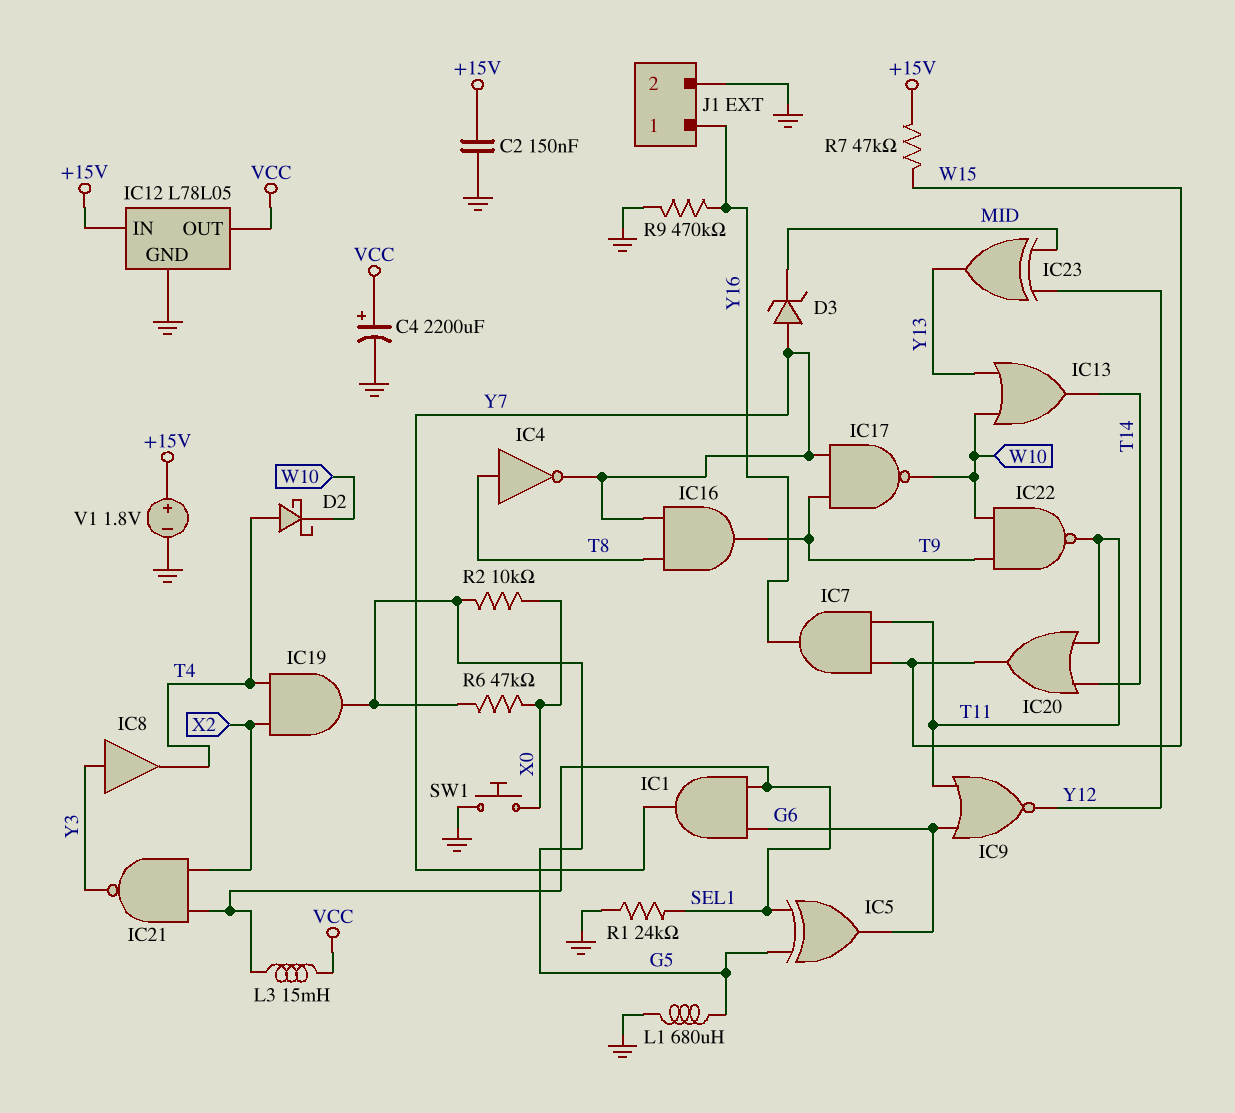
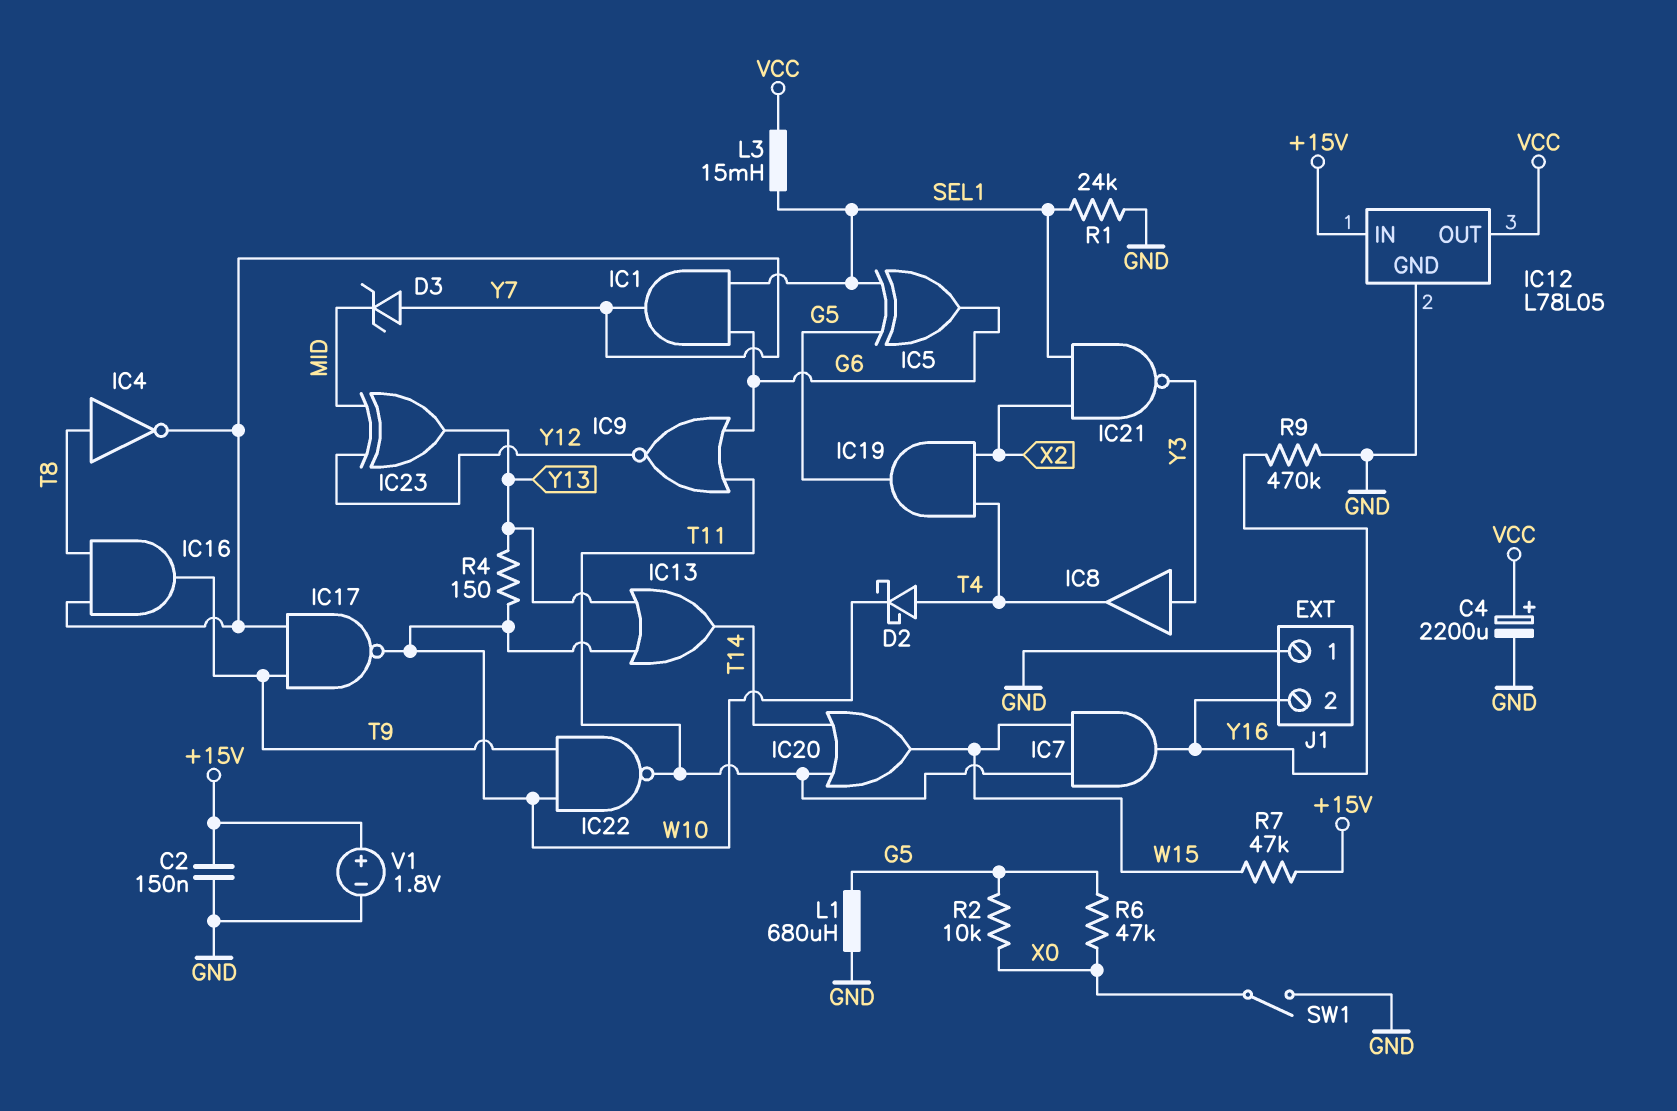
J1 pin 1: Y16 -> GND
J1 pin 2: GND -> Y16
R4: none -> 150 (W10, Y13)
SW1: button (GND, X0) -> switch (GND, X0)

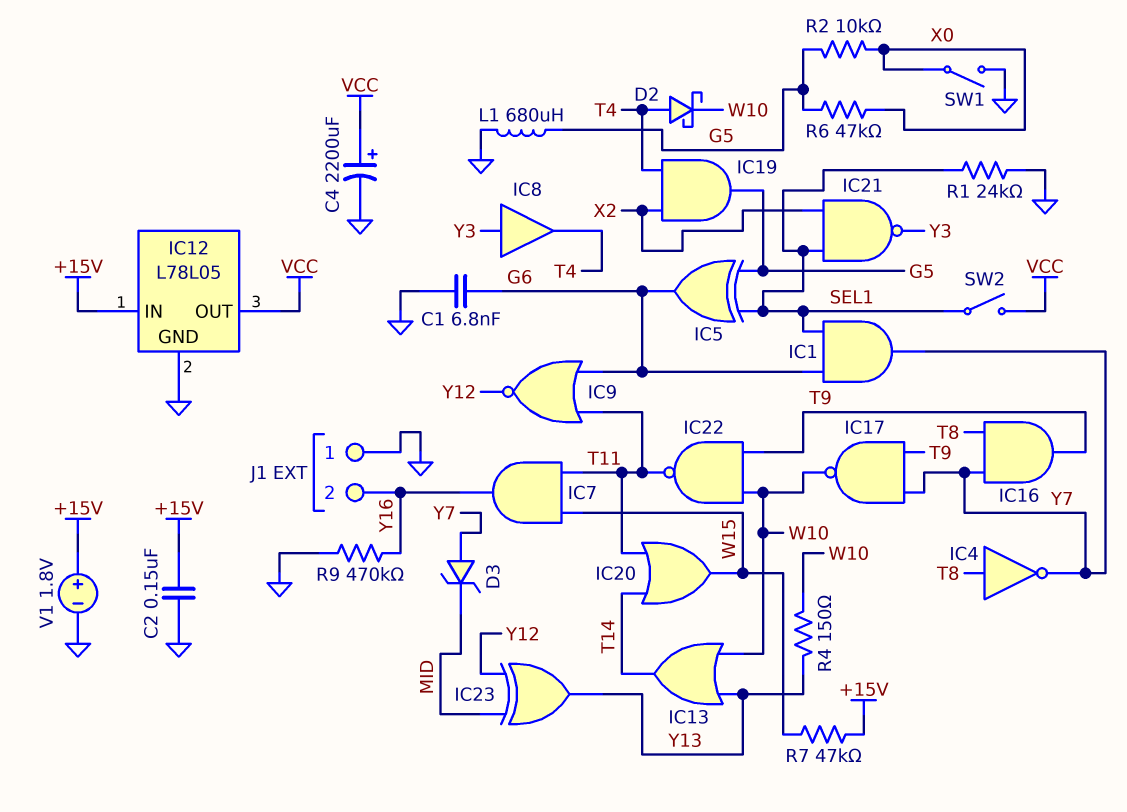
C1: none -> 6.8nF (G6, GND)
L3: 15mH (SEL1, VCC) -> none
SW2: none -> switch (SEL1, VCC)

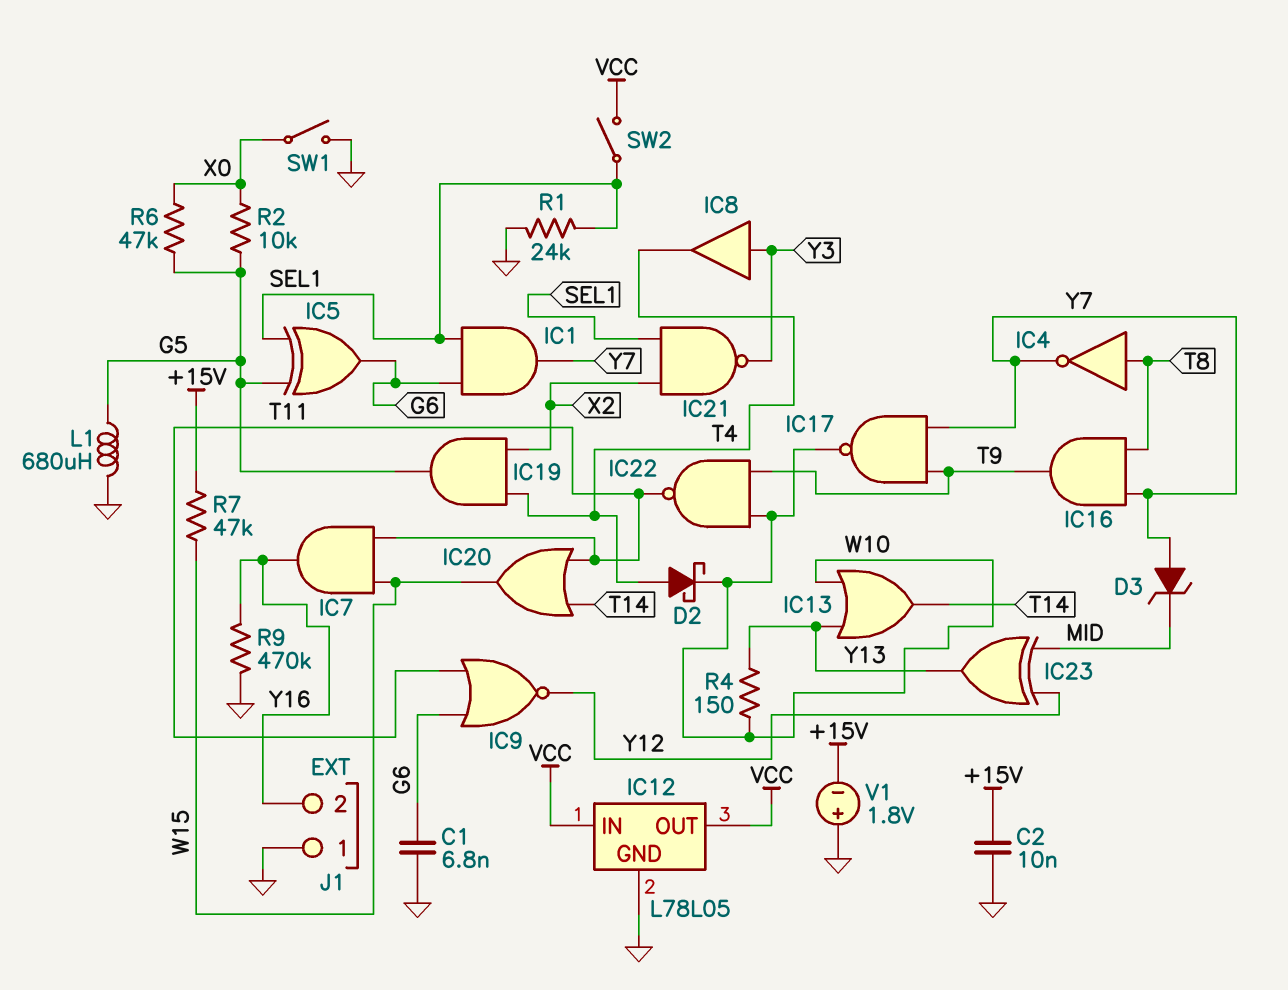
C2: 150nF (+15V, GND) -> 10nF (+15V, GND)
C4: 2200uF (plus VCC, minus GND) -> none
IC12 pin IN: +15V -> VCC
V1: 1.8V (plus +15V, minus GND) -> 1.8V (plus GND, minus +15V)

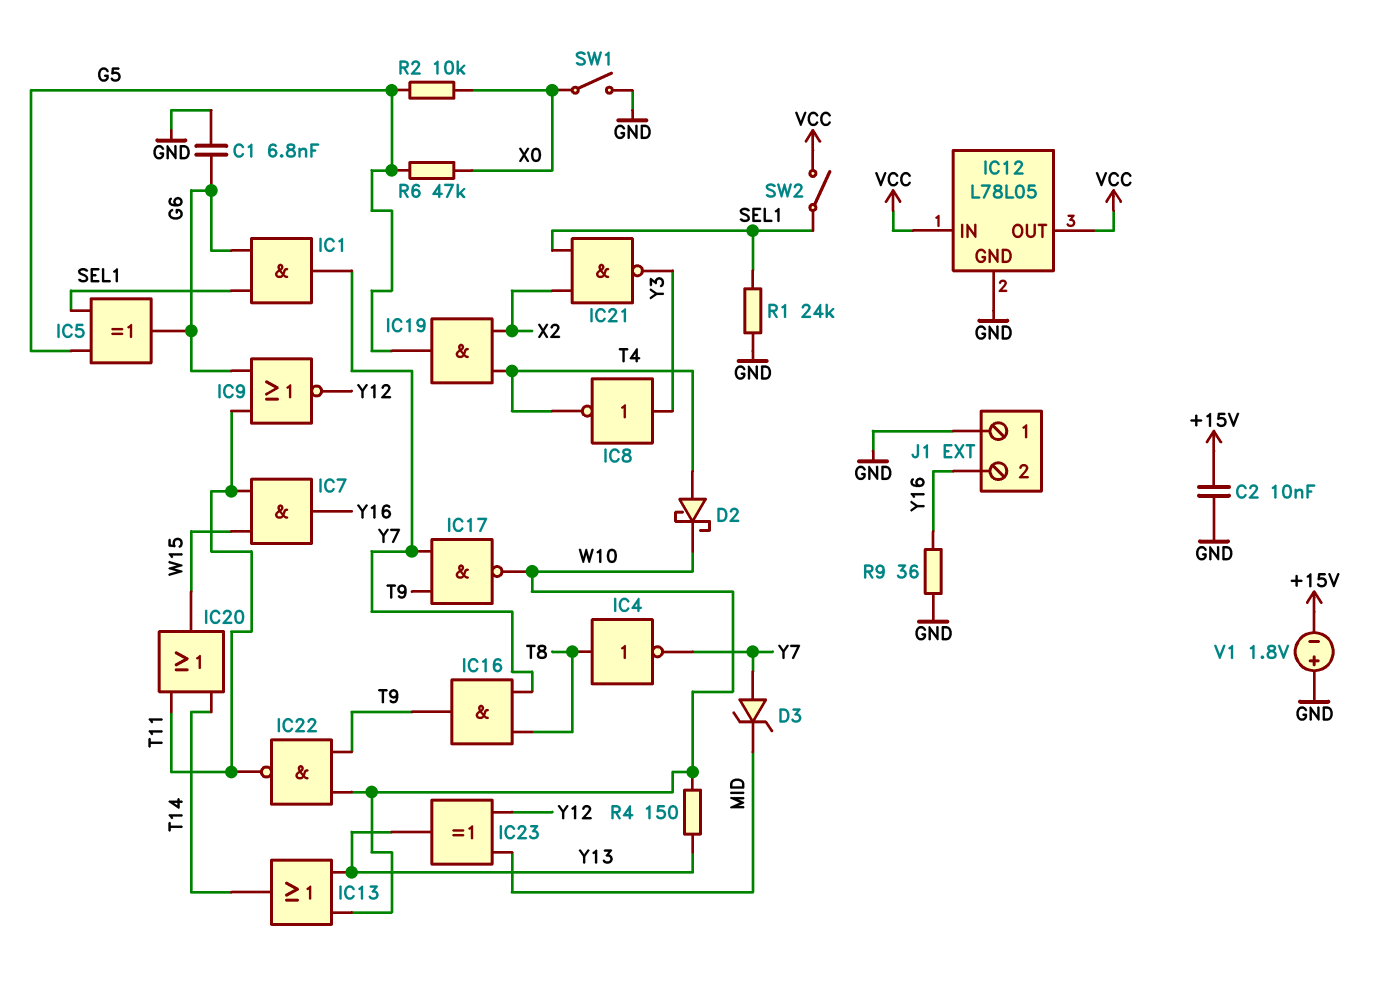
IC8: buffer (in Y3, out T4) -> NOT (in Y3, out T4)
L1: 680uH (G5, GND) -> none
R7: 47k (+15V, W15) -> none
R9: 470k (GND, Y16) -> 36 (GND, Y16)

